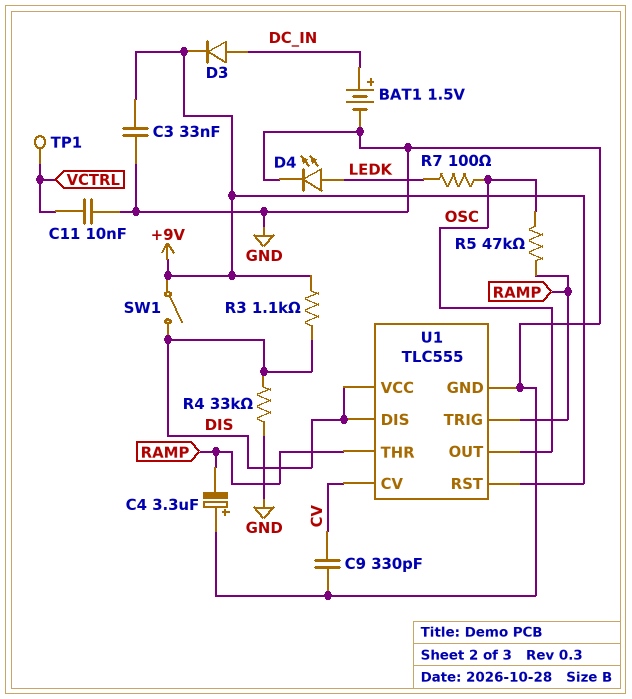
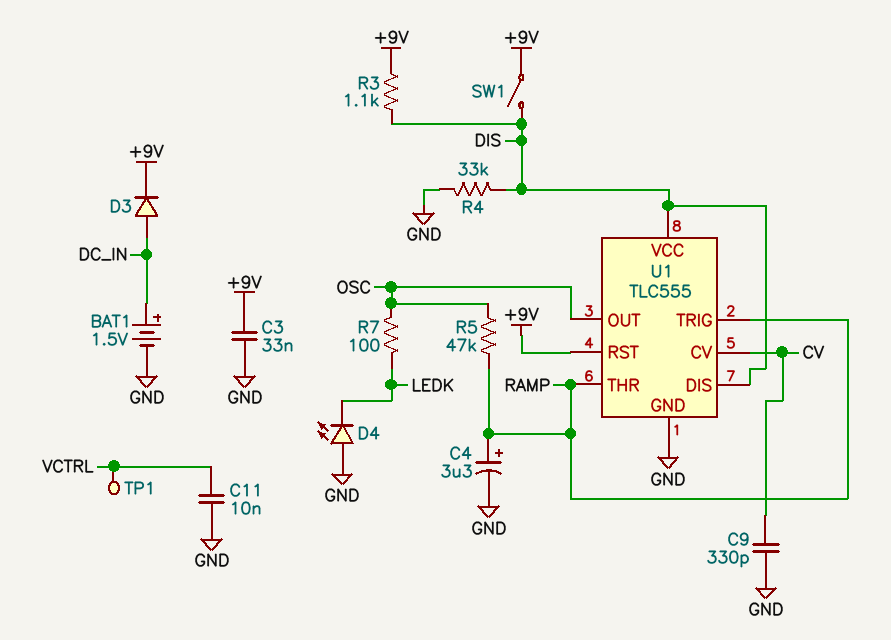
C4: 3.3uF (plus GND, minus RAMP) -> 3.3uF (plus RAMP, minus GND)
D4: LED (A LEDK, K GND) -> LED (A GND, K LEDK)

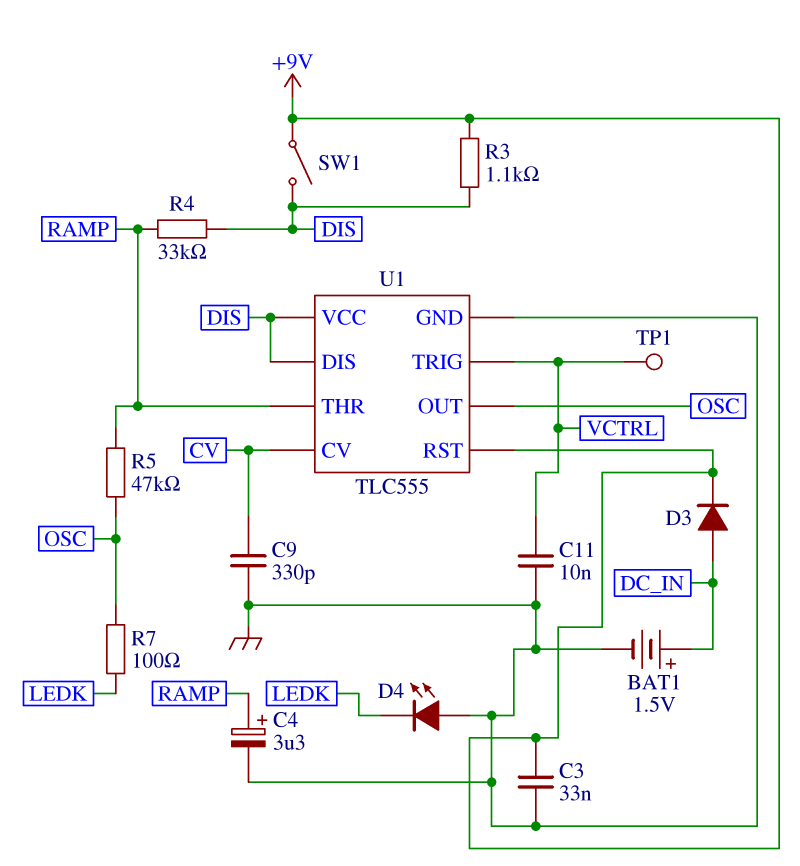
R4: 33k (DIS, GND) -> 33k (DIS, RAMP)
U1 pin TRIG: RAMP -> VCTRL

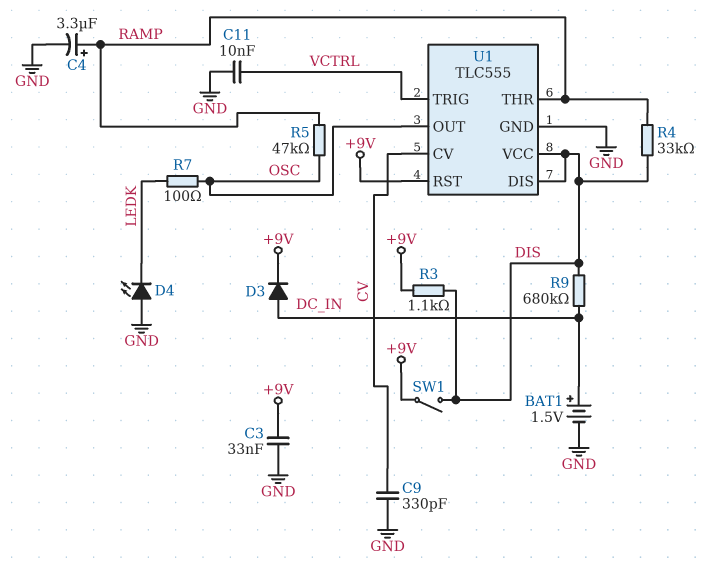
R9: none -> 680k (DC_IN, DIS)
TP1: test point (VCTRL) -> none

